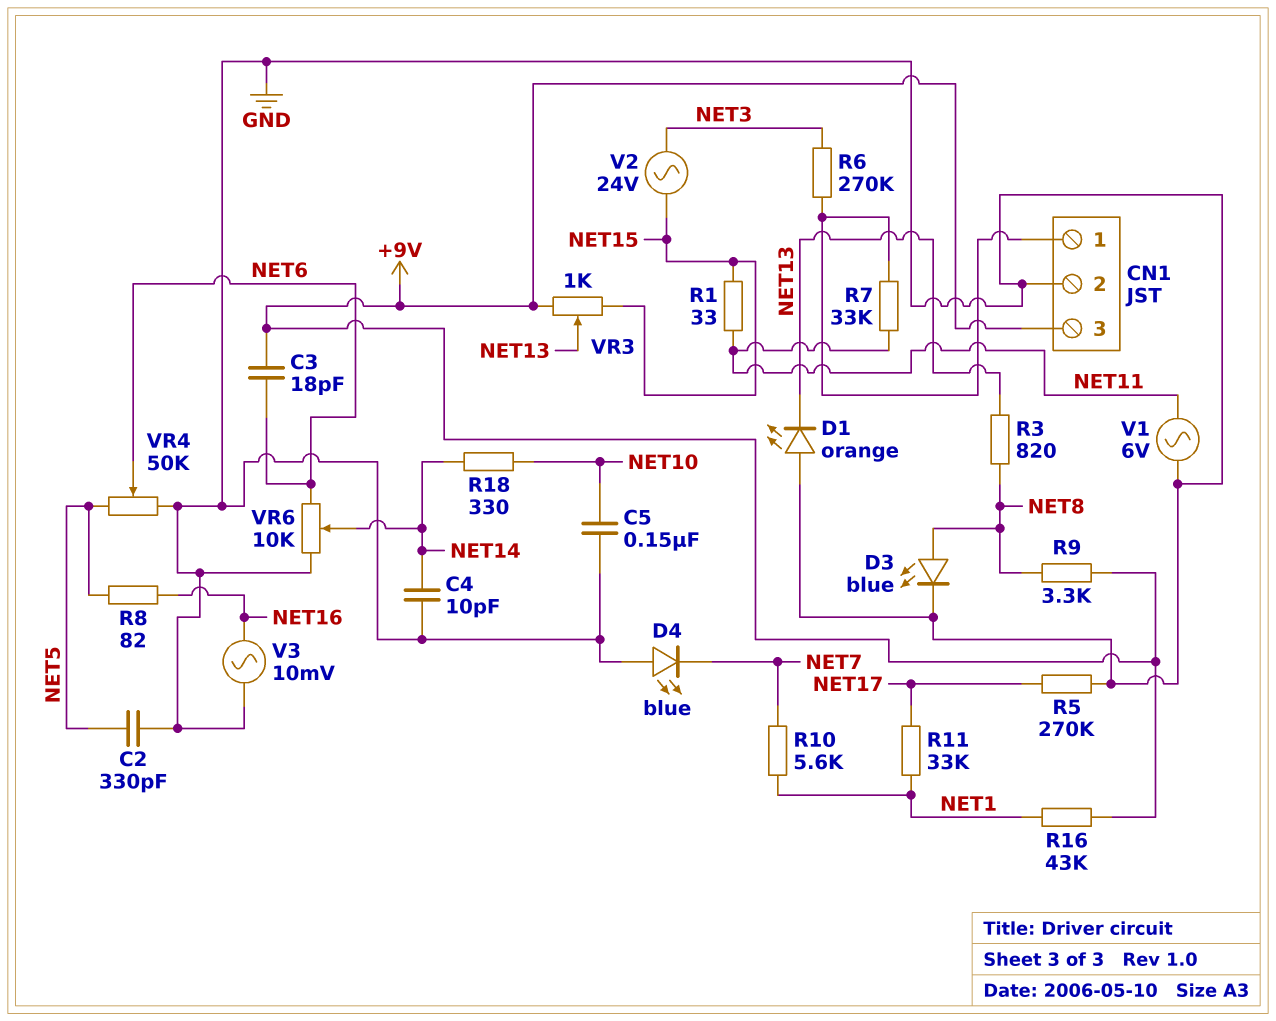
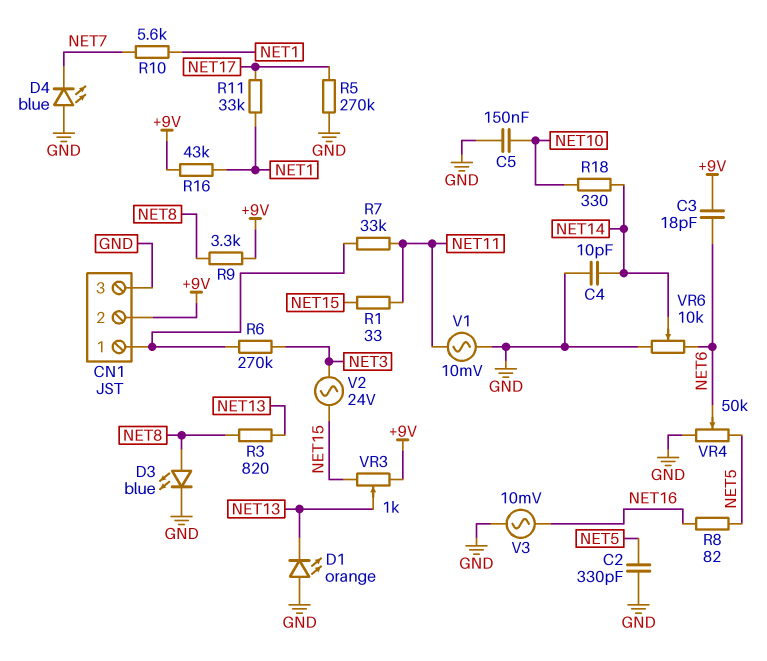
CN1 pin 2: GND -> +9V
CN1 pin 3: +9V -> GND
V1: AC 6V (GND, NET11) -> AC 10mV (GND, NET11)

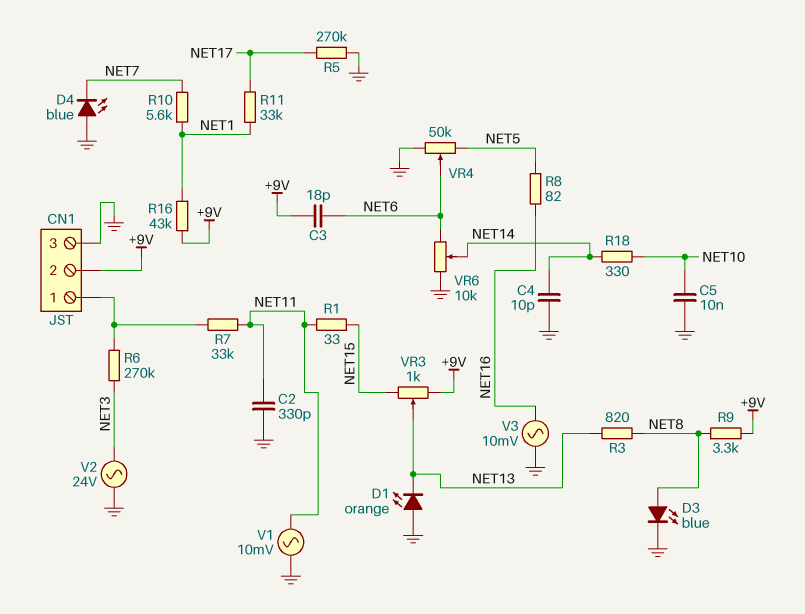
C2: 330pF (GND, NET5) -> 330pF (GND, NET11)
C5: 150nF (GND, NET10) -> 10nF (GND, NET10)
V2: AC 24V (NET3, NET15) -> AC 24V (GND, NET3)

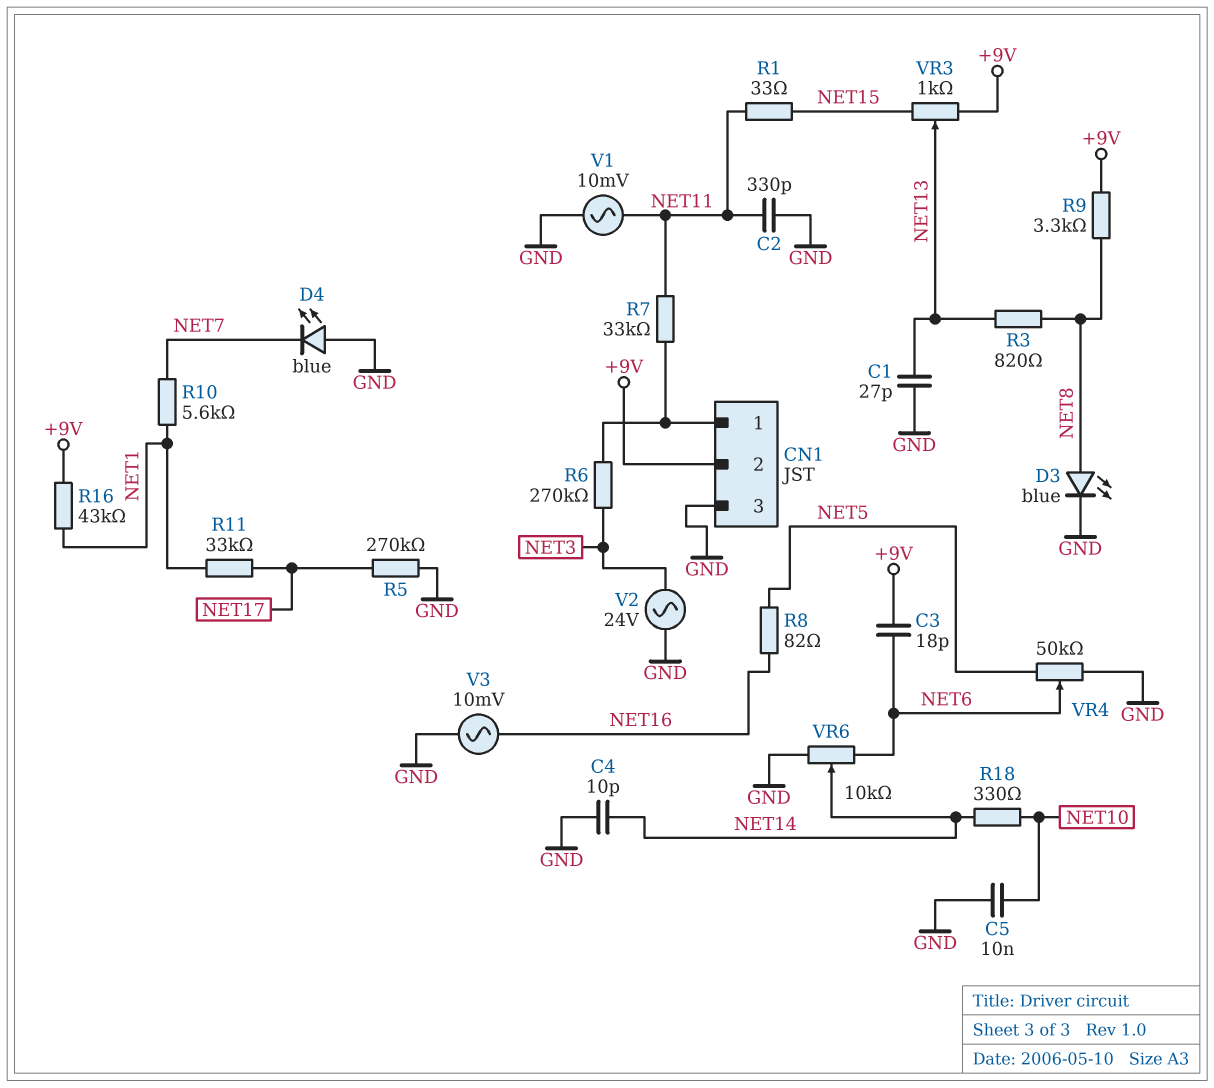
C1: none -> 27pF (GND, NET13)
D1: LED orange (A GND, K NET13) -> none

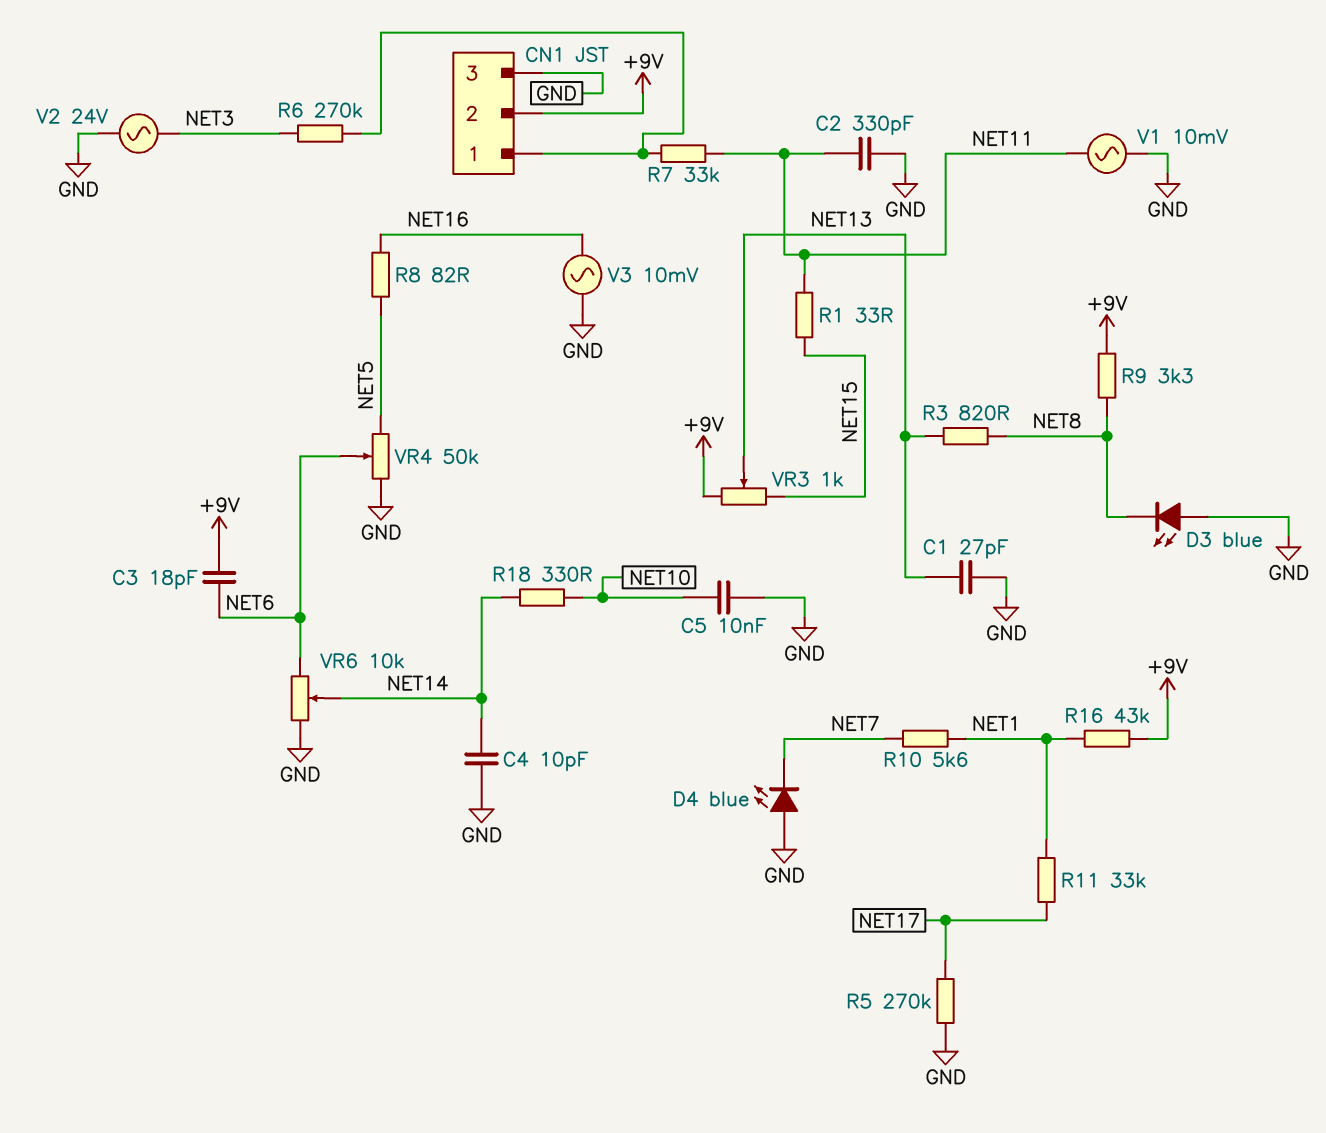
D3: LED blue (A NET8, K GND) -> LED blue (A GND, K NET8)

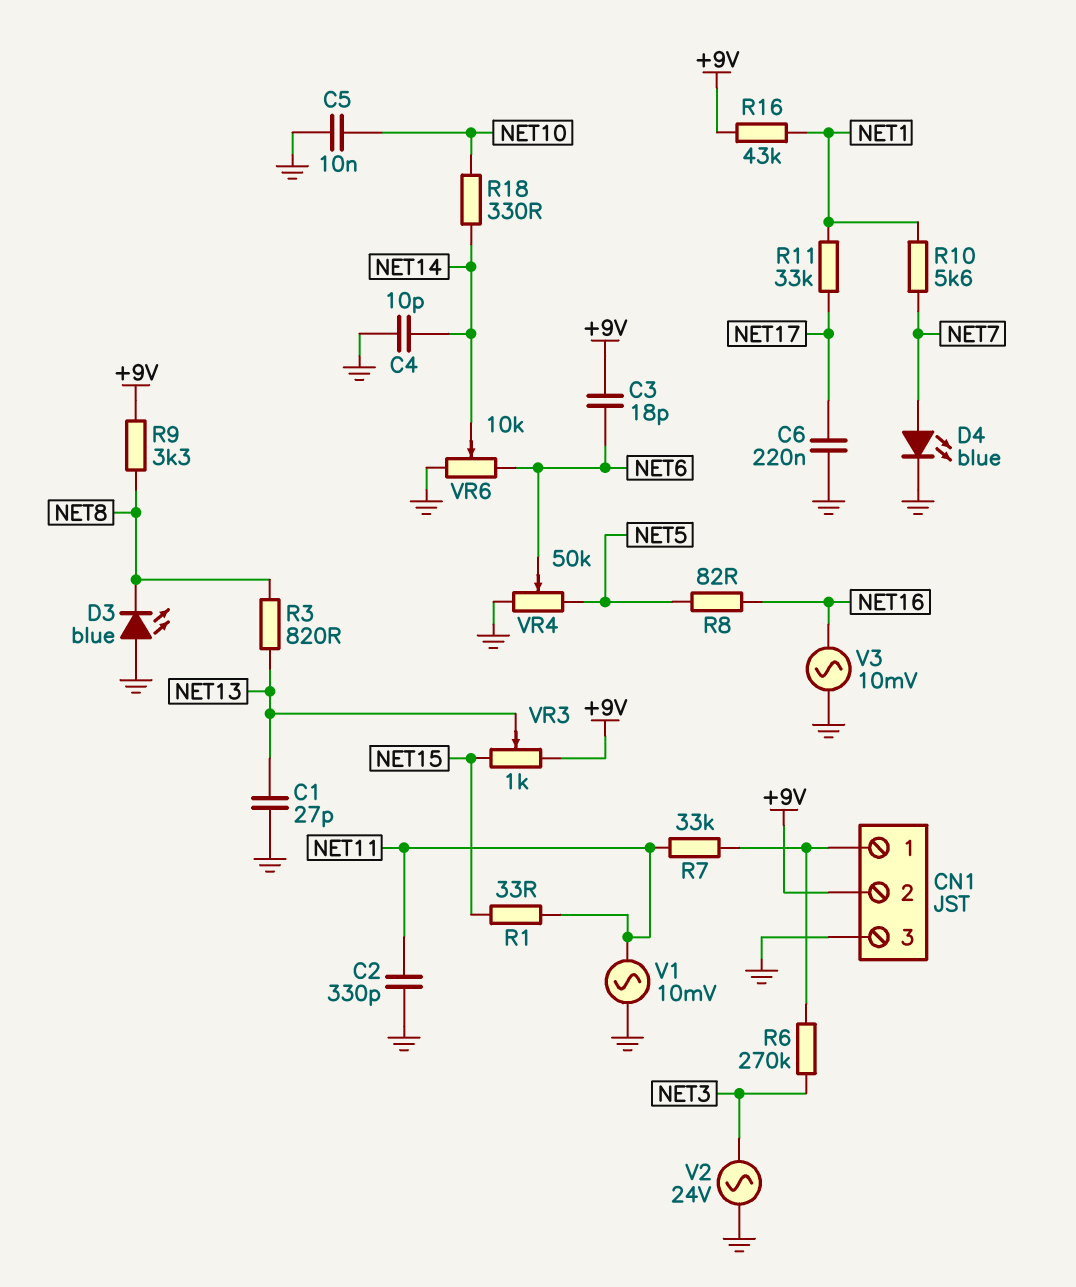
C6: none -> 220nF (GND, NET17)
D4: LED blue (A GND, K NET7) -> LED blue (A NET7, K GND)
R5: 270k (GND, NET17) -> none

